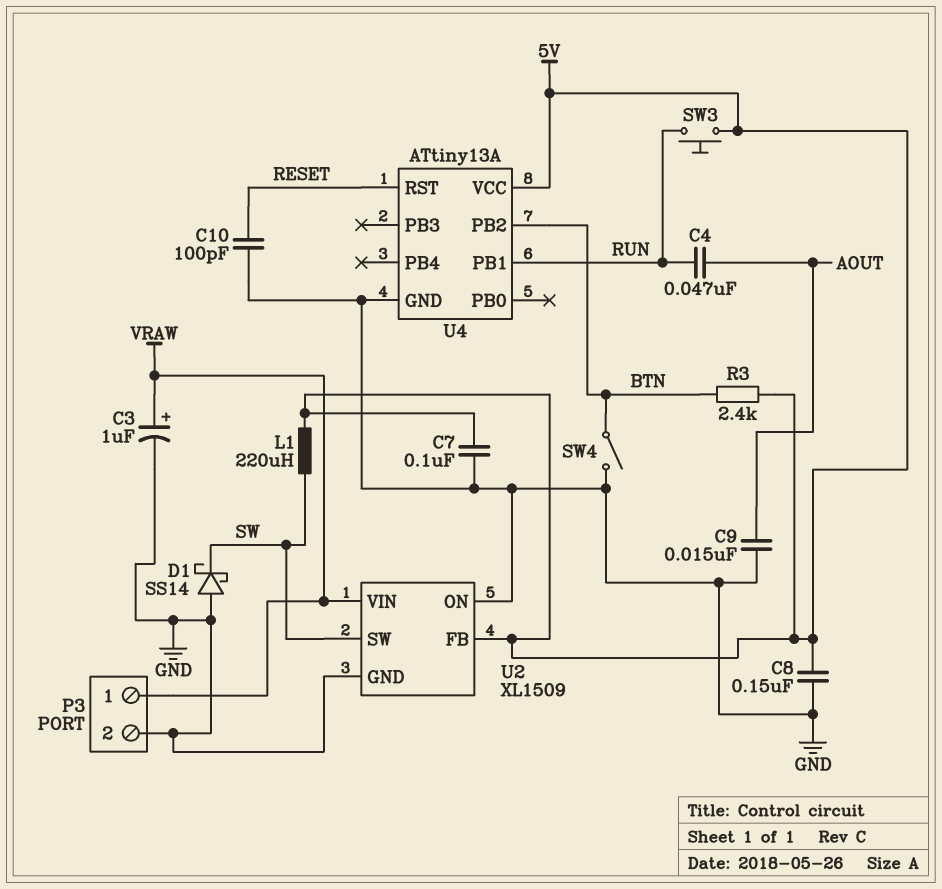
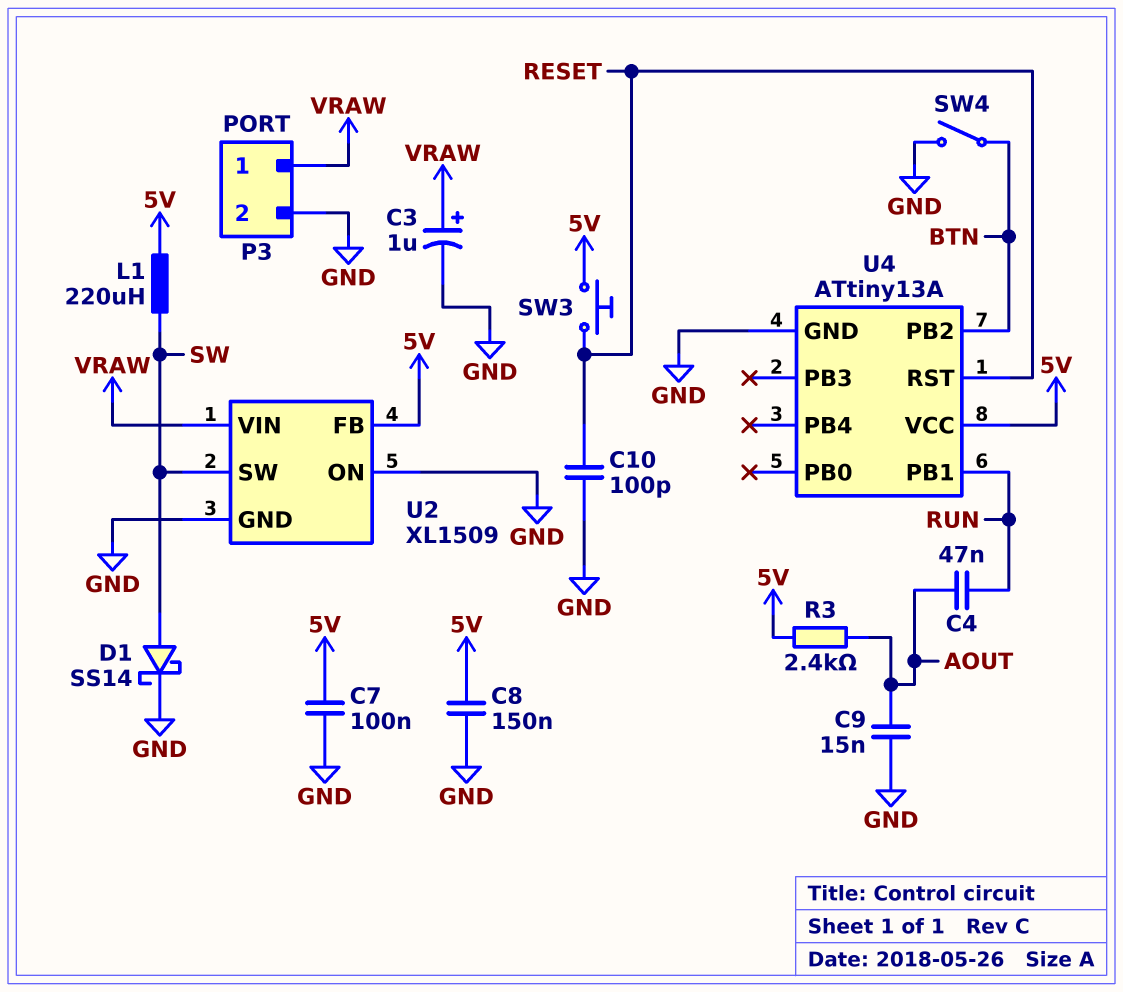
D1: schottky SS14 (A GND, K SW) -> schottky SS14 (A SW, K GND)
R3: 2.4k (5V, BTN) -> 2.4k (5V, AOUT)
SW3: button (5V, RUN) -> button (5V, RESET)

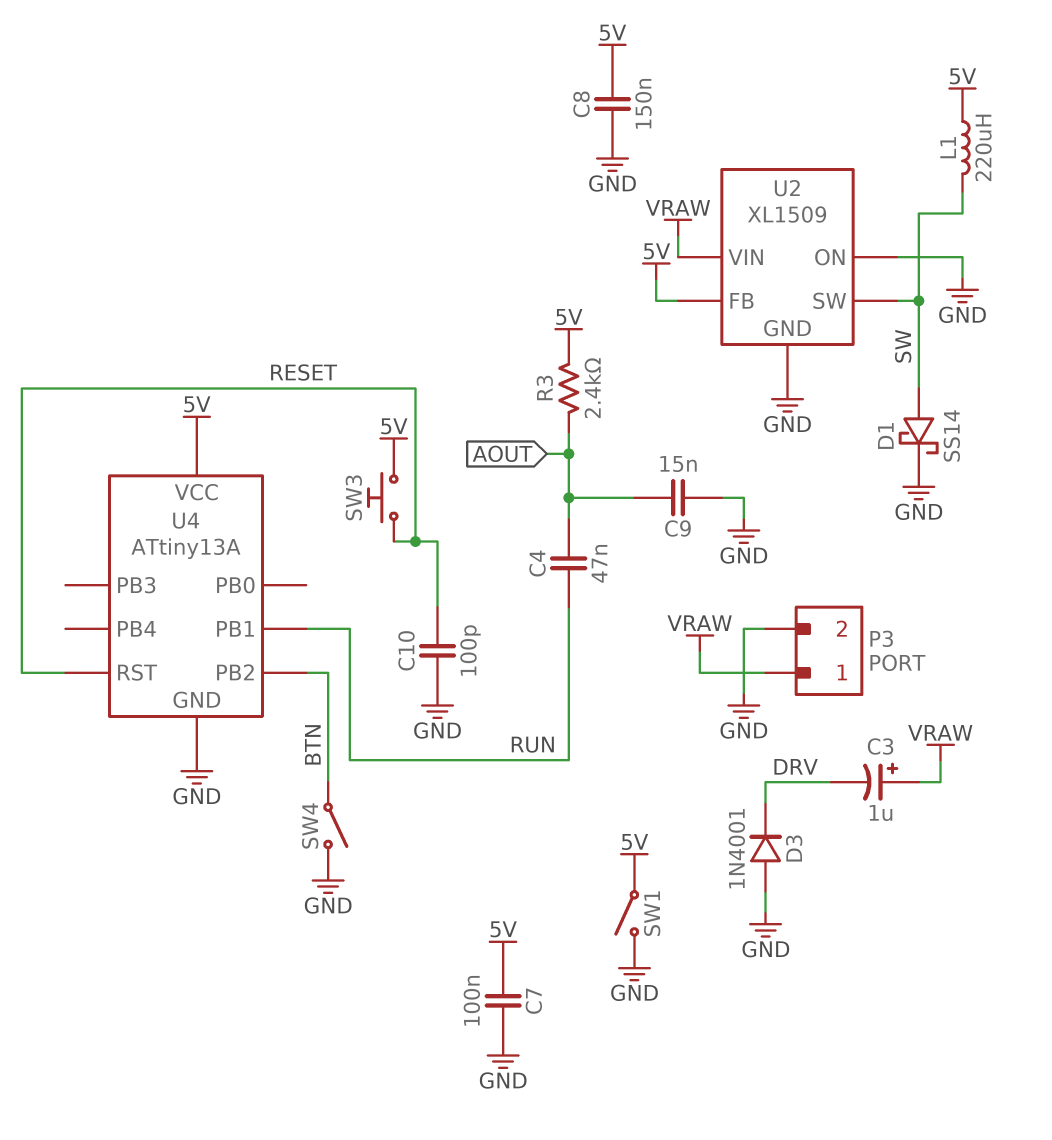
C3: 1uF (plus VRAW, minus GND) -> 1uF (plus VRAW, minus DRV)
D3: none -> diode 1N4001 (A GND, K DRV)
SW1: none -> switch (5V, GND)

